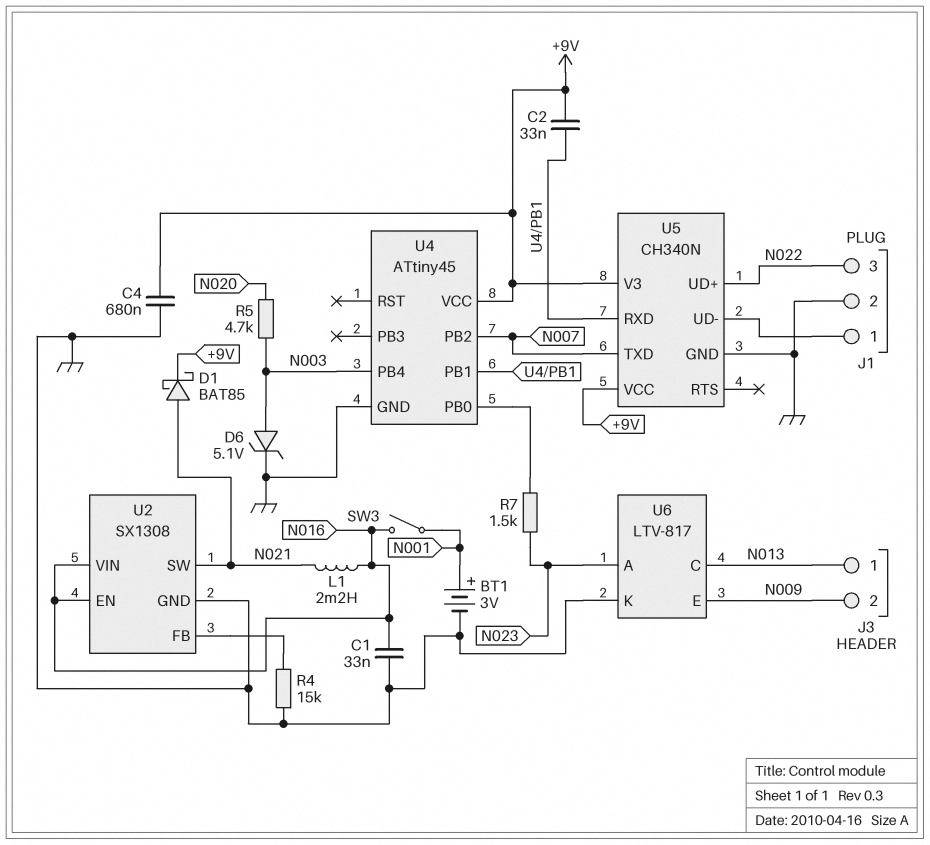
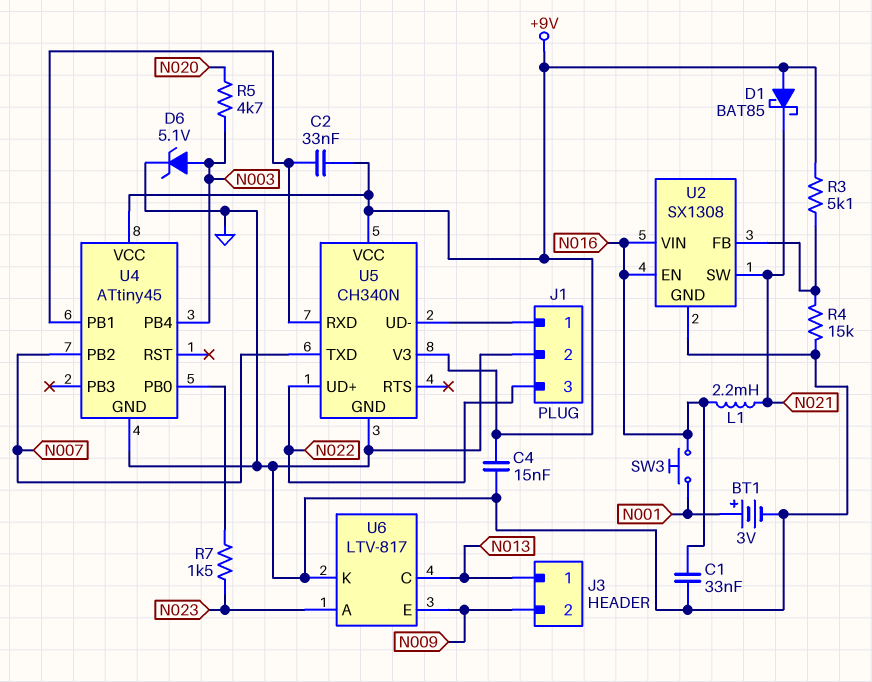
C4: 680nF (+9V, GND) -> 15nF (+9V, GND)
D1: schottky BAT85 (A N021, K +9V) -> schottky BAT85 (A +9V, K N021)
R3: none -> 5.1k (+9V, U2/FB)
SW3: switch (N001, N016) -> button (N001, N016)

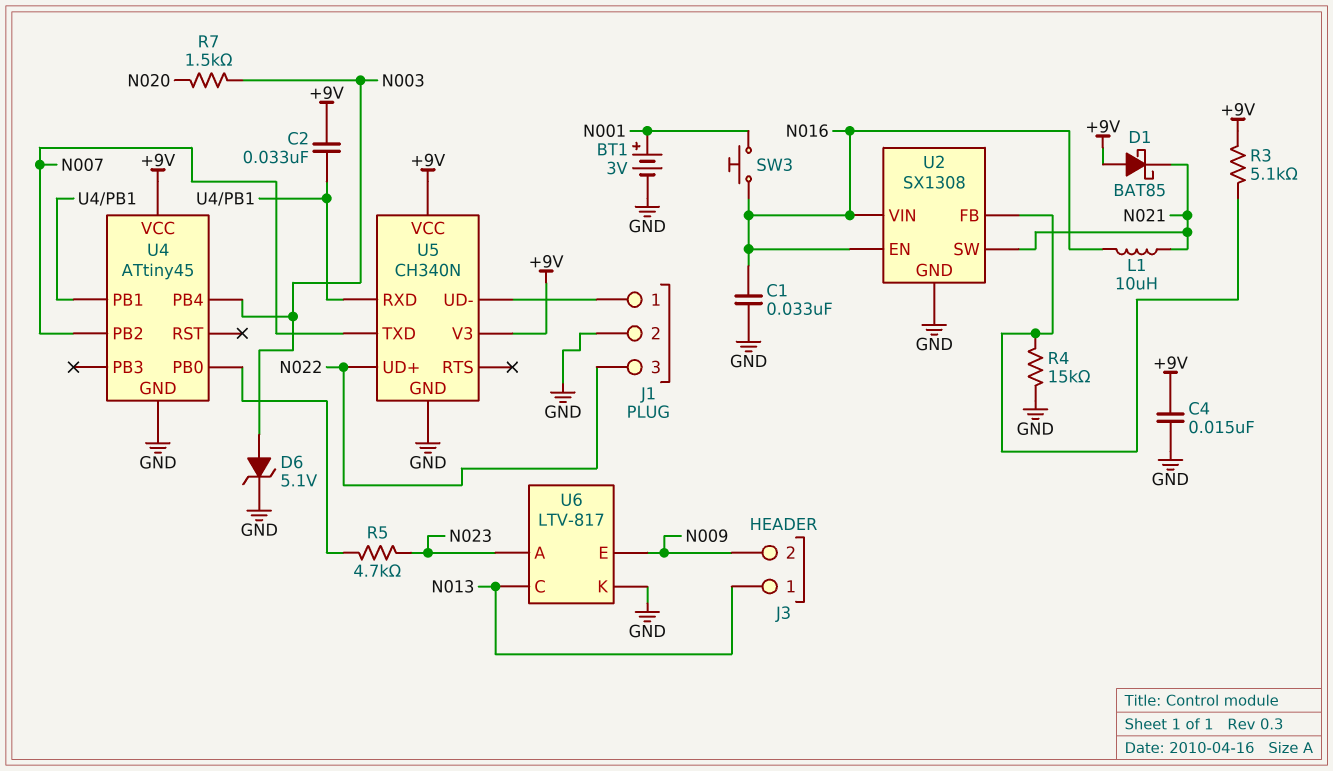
L1: 2.2mH (N016, N021) -> 10uH (N016, N021)
R5: 4.7k (N003, N020) -> 4.7k (N023, U4/PB0)
R7: 1.5k (N023, U4/PB0) -> 1.5k (N003, N020)

